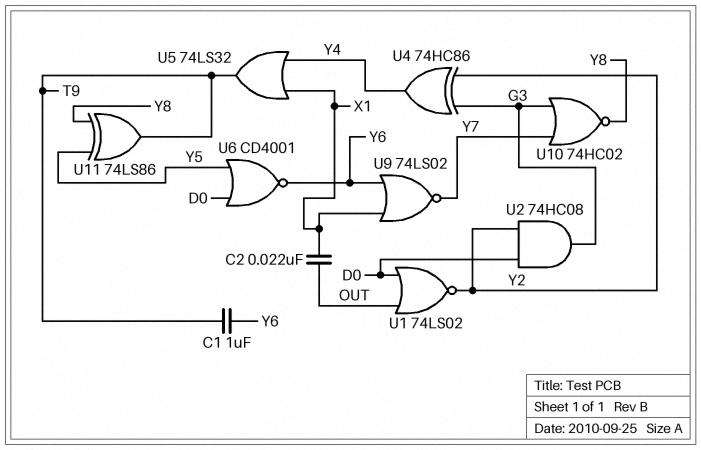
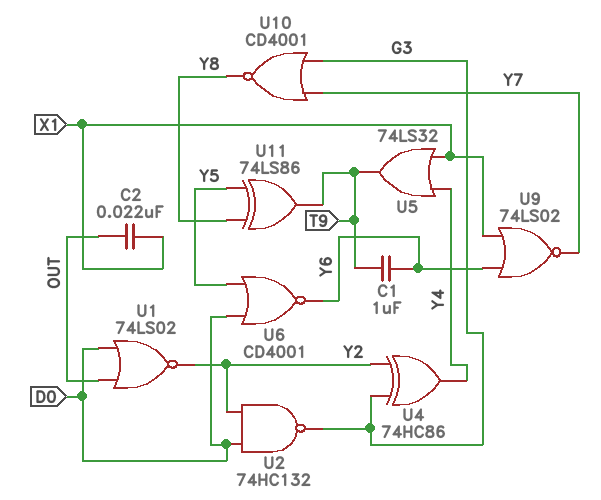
U2: AND 74HC08 (in D0, in Y2, out G3) -> NAND 74HC132 (in D0, in Y2, out G3)
U10: NOR 74HC02 (in G3, in Y7, out Y8) -> NOR CD4001 (in G3, in Y7, out Y8)

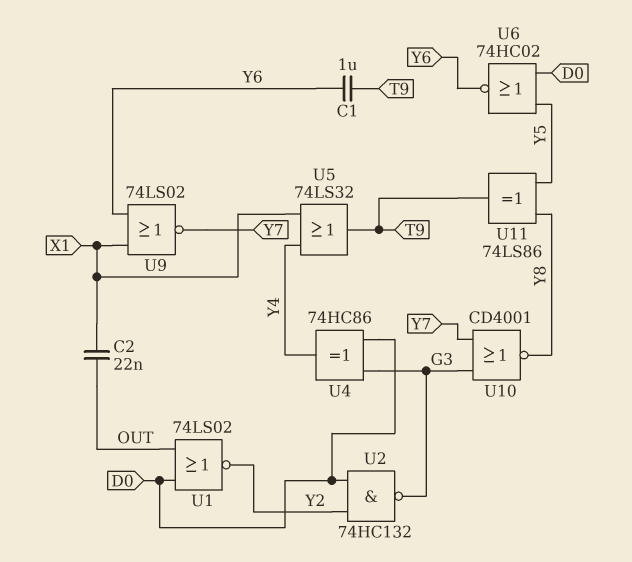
U4: XOR 74HC86 (in G3, in Y2, out Y4) -> XOR 74HC86 (in D0, in G3, out Y4)
U6: NOR CD4001 (in D0, in Y5, out Y6) -> NOR 74HC02 (in D0, in Y5, out Y6)

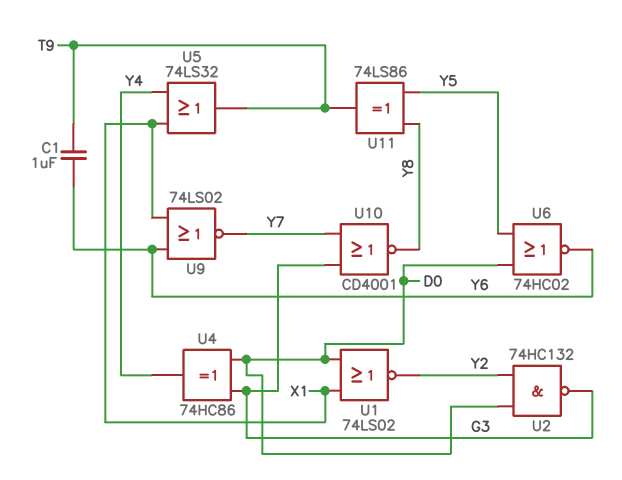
C2: 22nF (OUT, X1) -> none
U1: NOR 74LS02 (in D0, in OUT, out Y2) -> NOR 74LS02 (in D0, in X1, out Y2)

